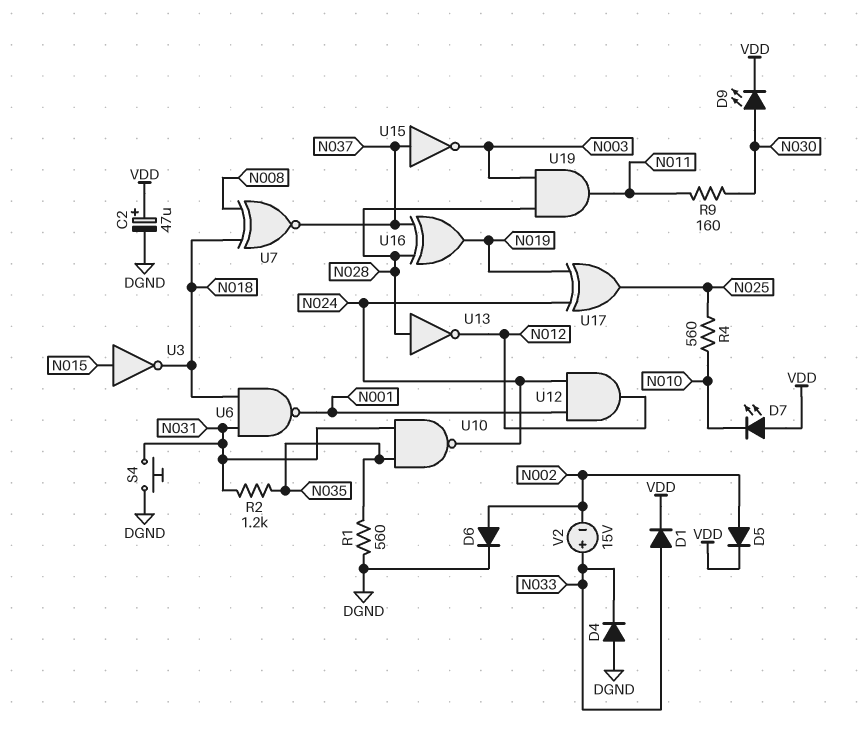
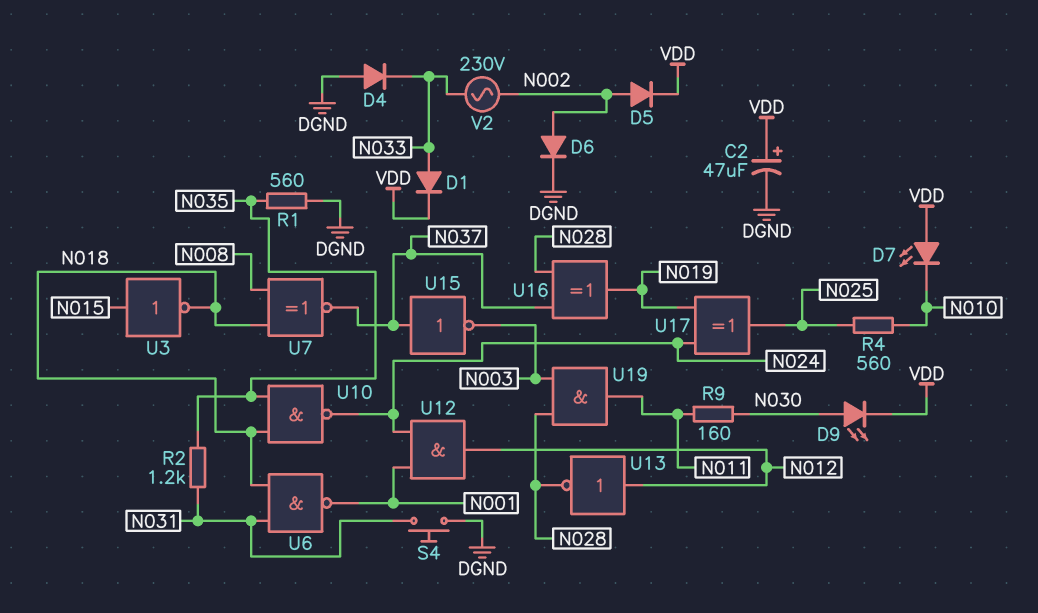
U10: NAND (in N031, in N035, out N024) -> NAND (in N018, in N035, out N024)
U13: NOT (in N028, out N012) -> NOT (in N012, out N028)
V2: 15V (plus N033, minus N002) -> AC 230V (N002, N033)

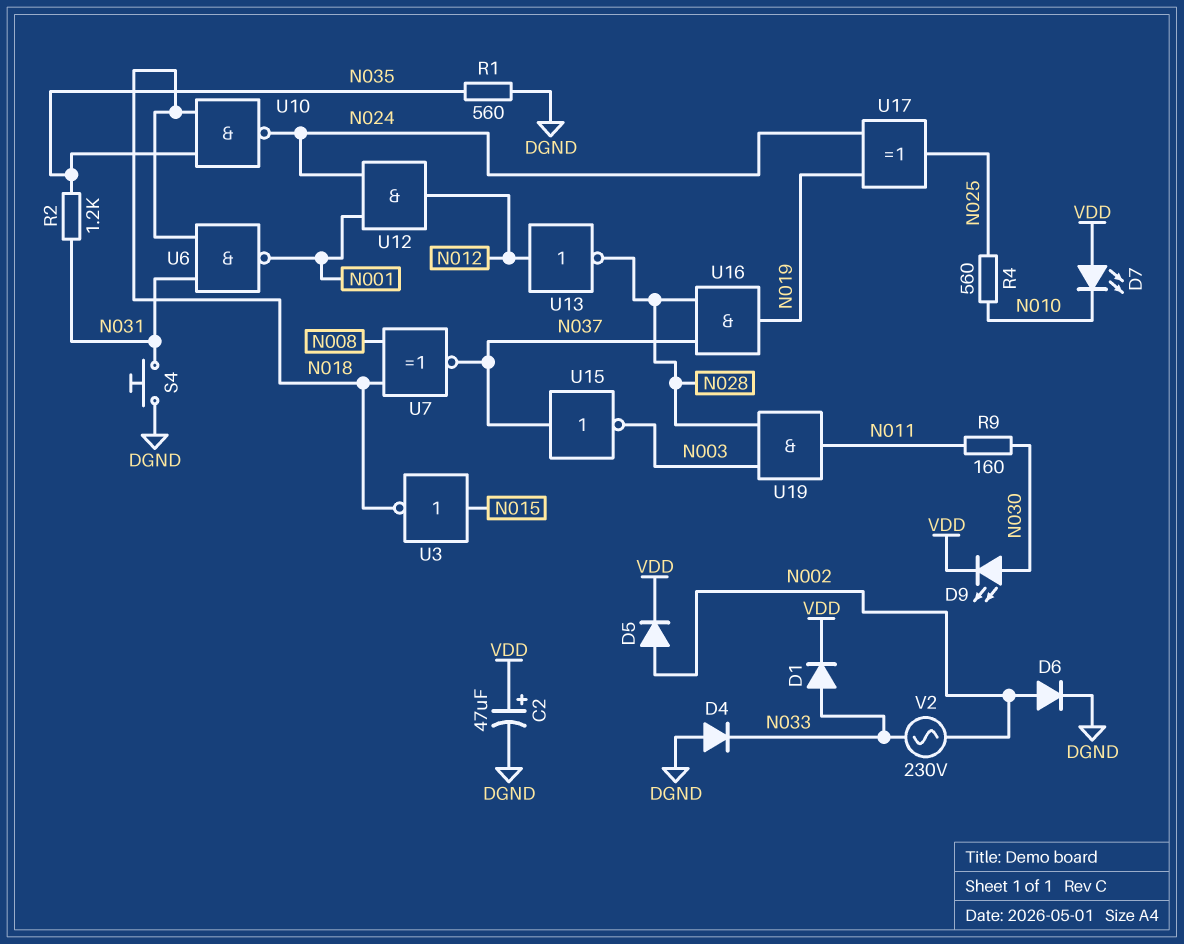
U16: XOR (in N028, in N037, out N019) -> AND (in N028, in N037, out N019)

